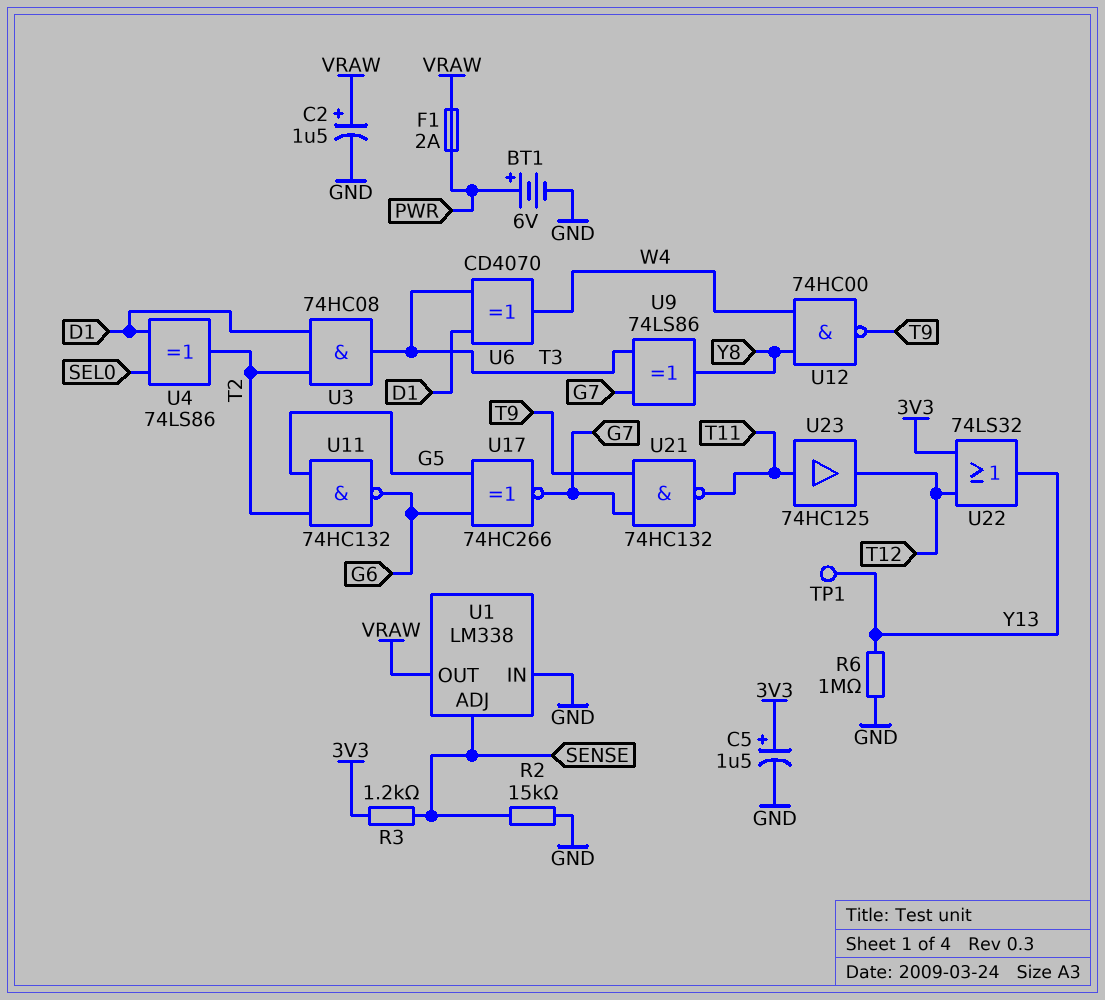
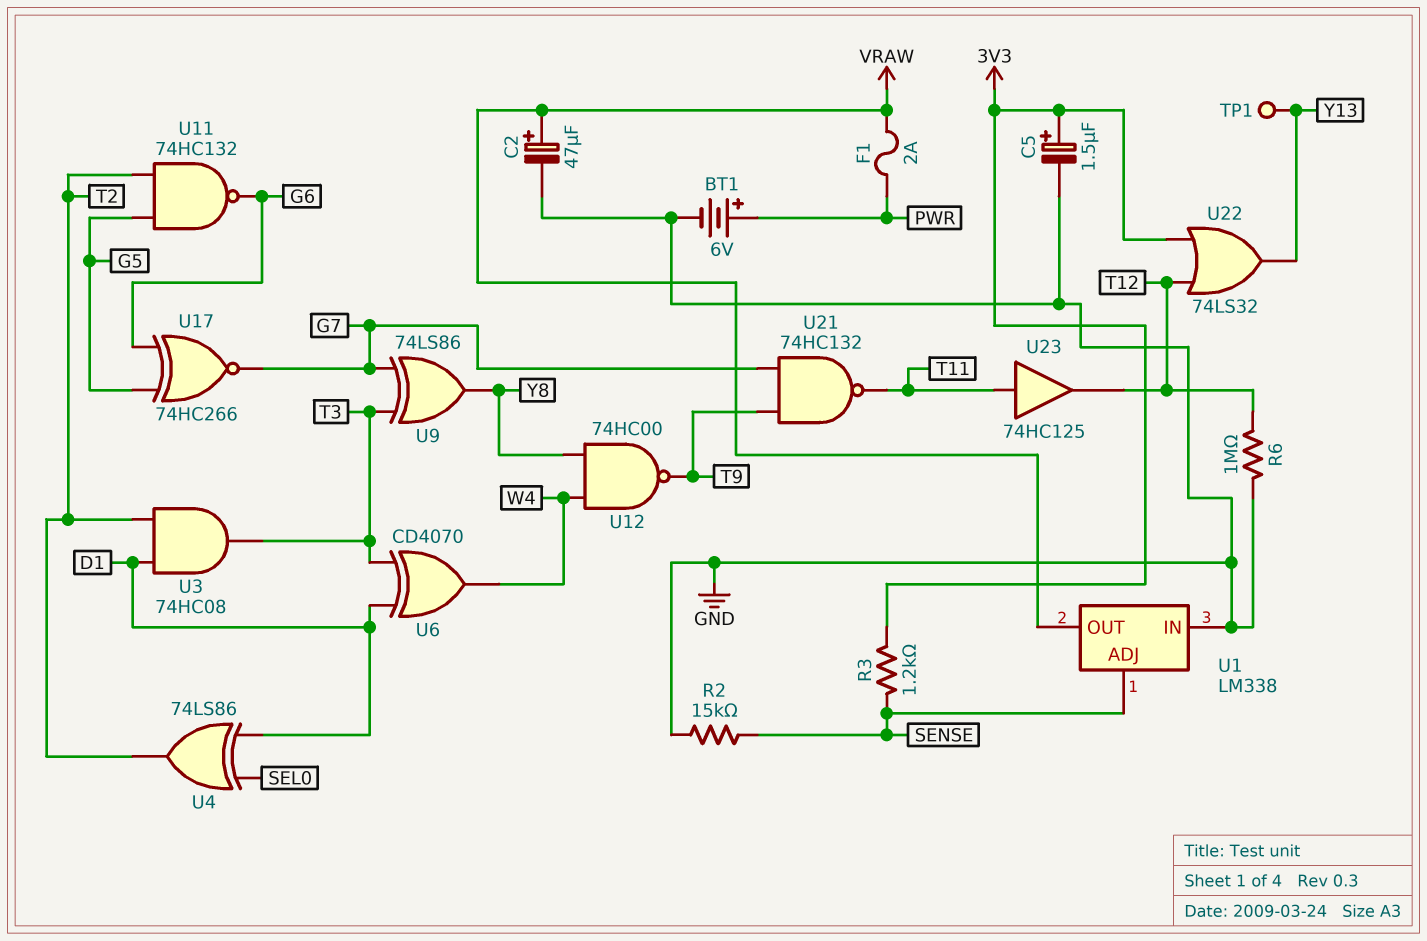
C2: 1.5uF (plus VRAW, minus GND) -> 47uF (plus VRAW, minus GND)
R6: 1M (GND, Y13) -> 1M (GND, T12)

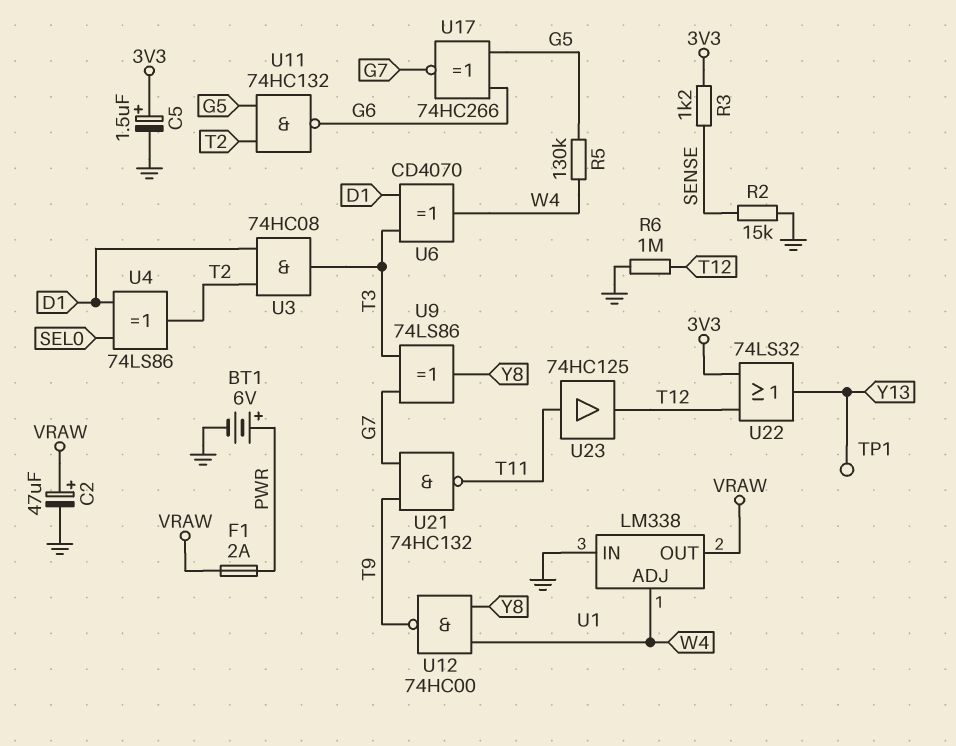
R5: none -> 130k (G5, W4)
U1 pin ADJ: SENSE -> W4

